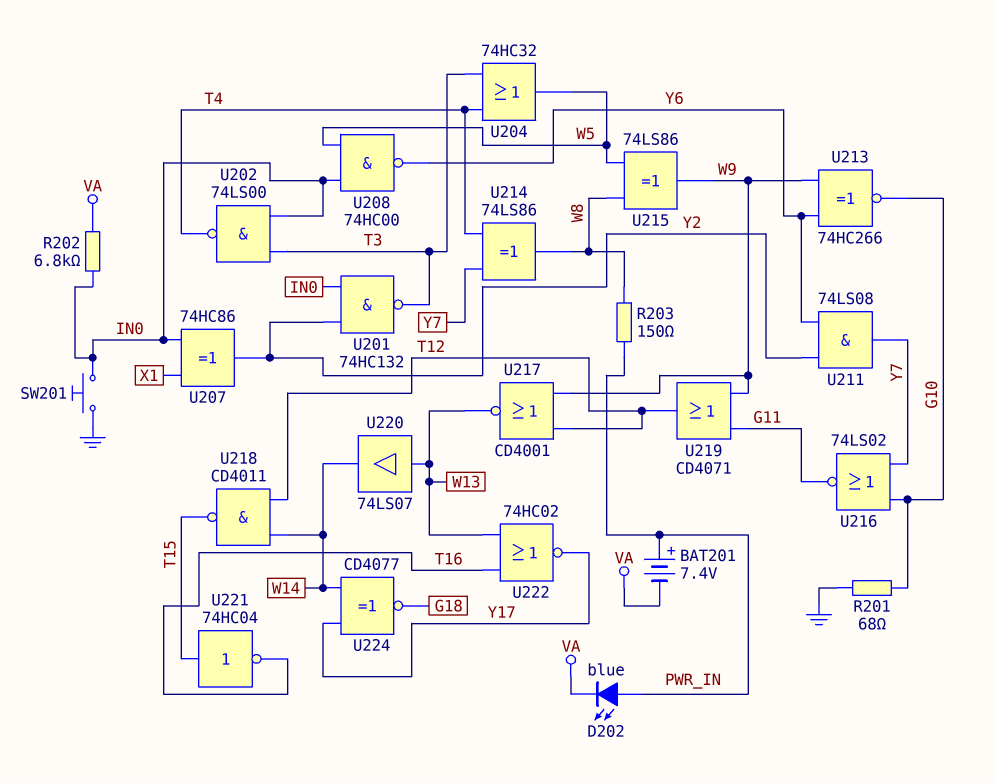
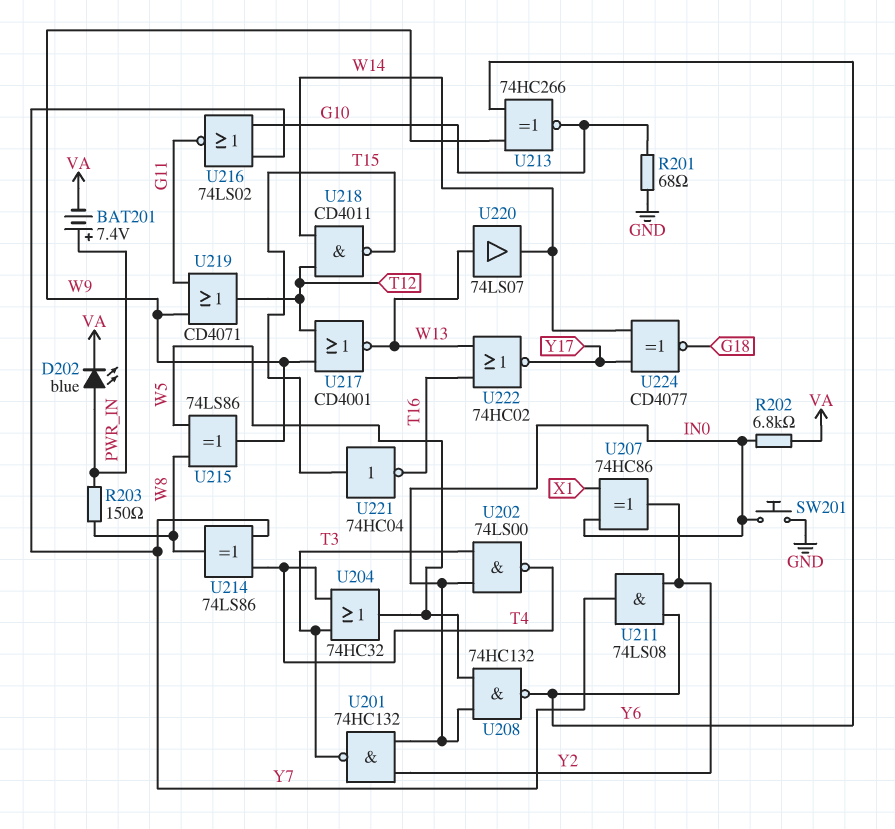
U208: NAND 74HC00 (in IN0, in W5, out Y6) -> NAND 74HC132 (in IN0, in W5, out Y6)

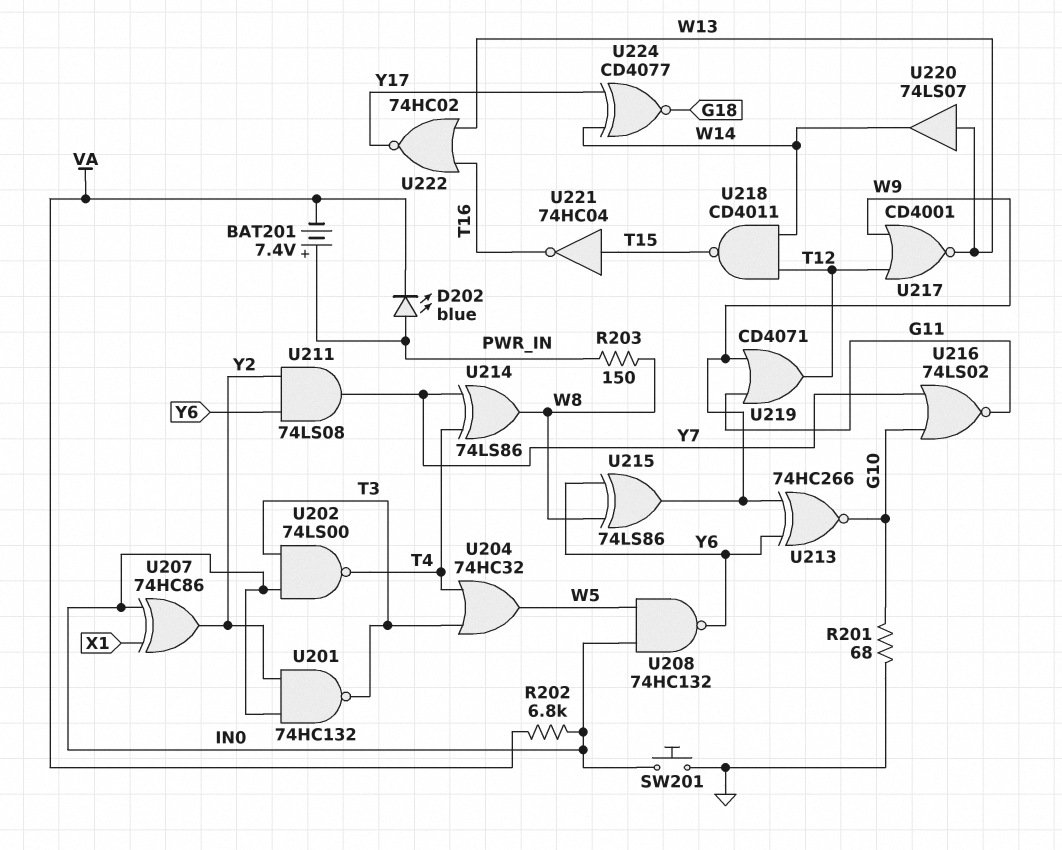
U215: XOR 74LS86 (in W5, in W8, out W9) -> XOR 74LS86 (in W8, in Y6, out W9)

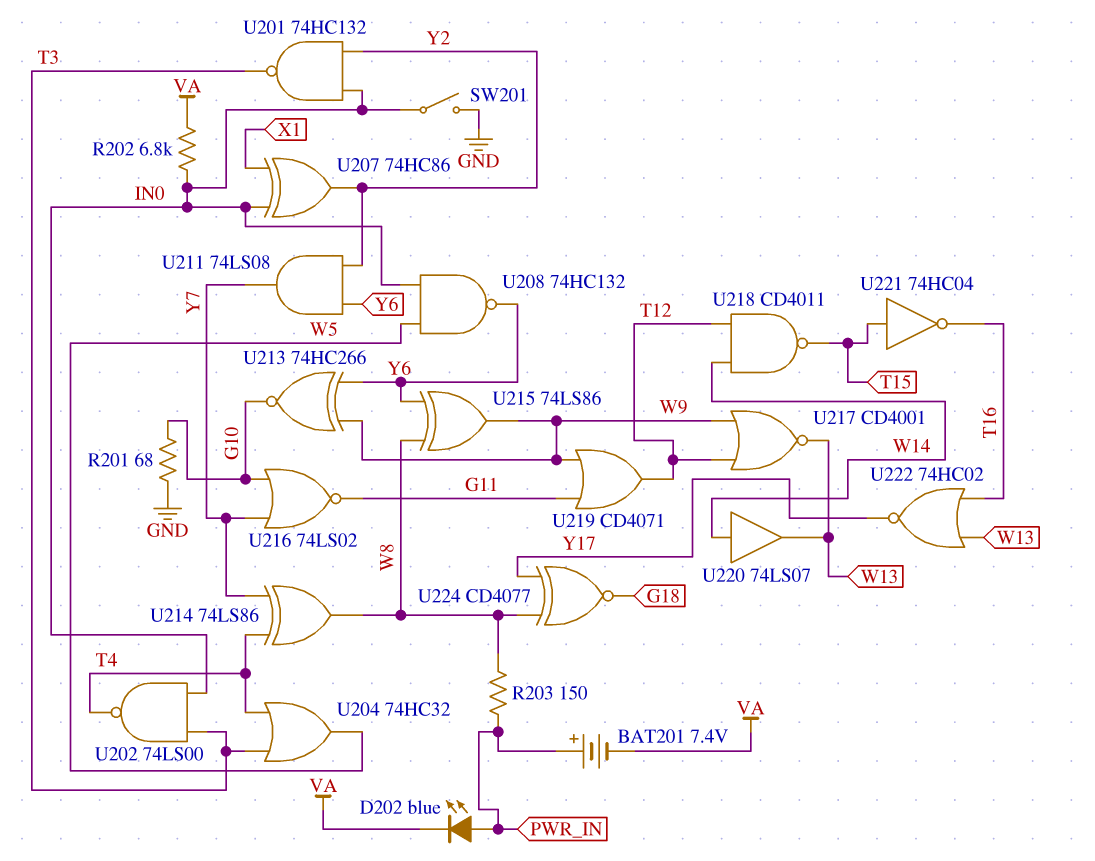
SW201: button (GND, IN0) -> switch (GND, IN0)
U220: buffer 74LS07 (in W13, out W14) -> buffer 74LS07 (in W14, out W13)
U224: XNOR CD4077 (in W14, in Y17, out G18) -> XNOR CD4077 (in W8, in Y17, out G18)

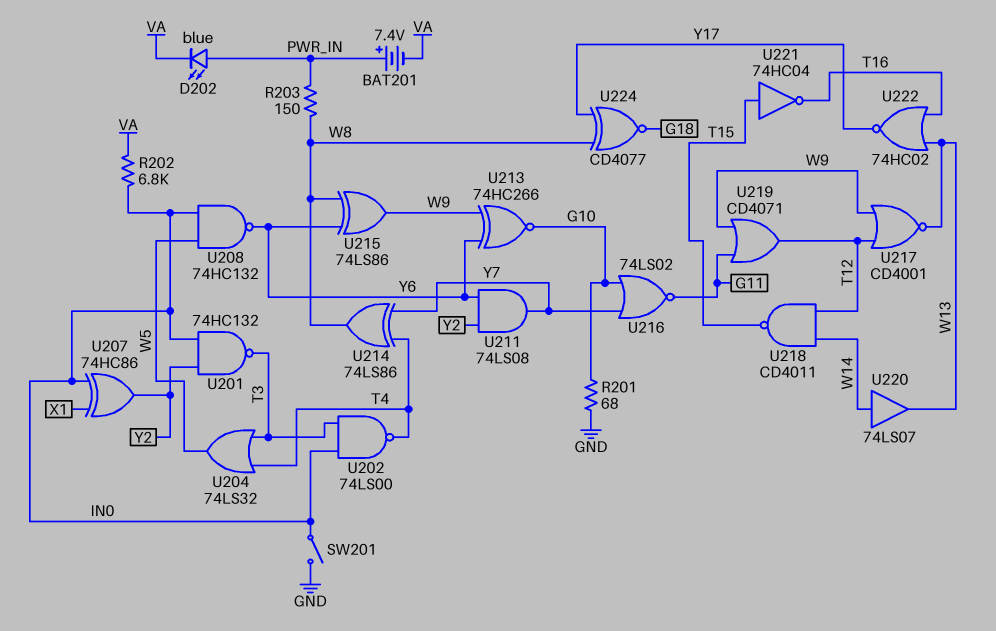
U204: OR 74HC32 (in T3, in T4, out W5) -> OR 74LS32 (in T3, in T4, out W5)

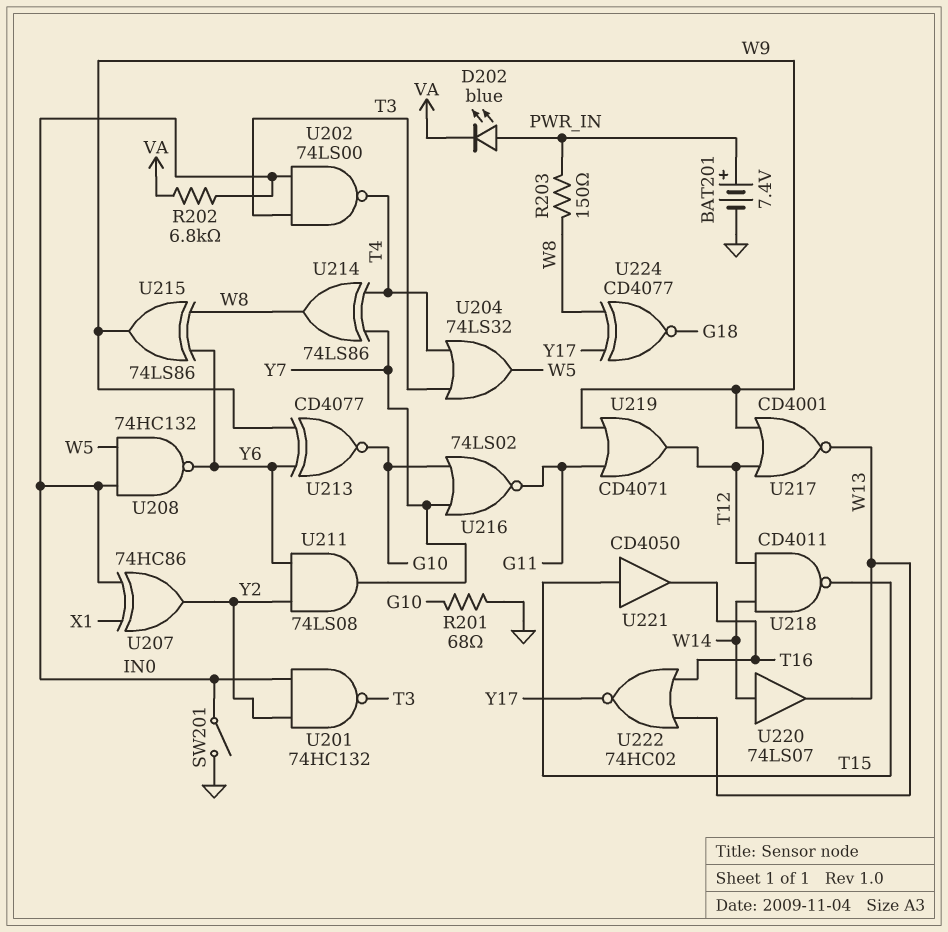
BAT201: 7.4V (plus PWR_IN, minus VA) -> 7.4V (plus PWR_IN, minus GND)
U213: XNOR 74HC266 (in W9, in Y6, out G10) -> XNOR CD4077 (in W9, in Y6, out G10)
U221: NOT 74HC04 (in T15, out T16) -> buffer CD4050 (in T15, out T16)

